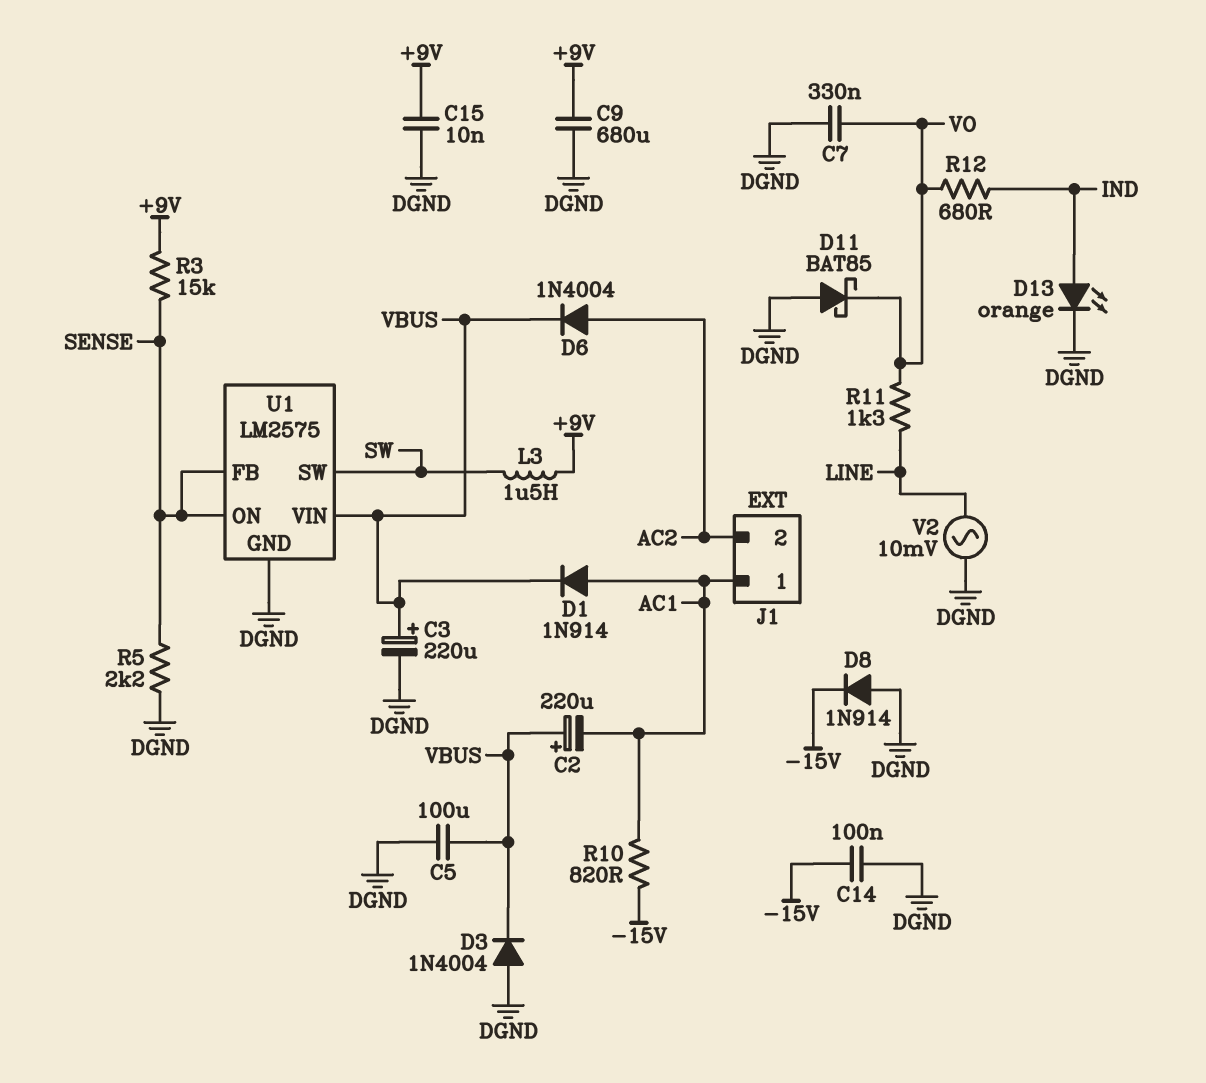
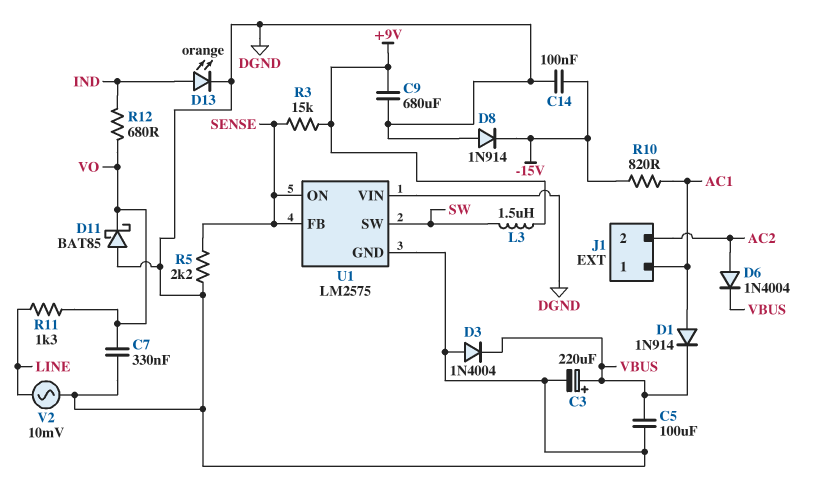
C2: 220uF (plus VBUS, minus AC1) -> none
C15: 10nF (+9V, DGND) -> none
U1 pin VIN: VBUS -> DGND

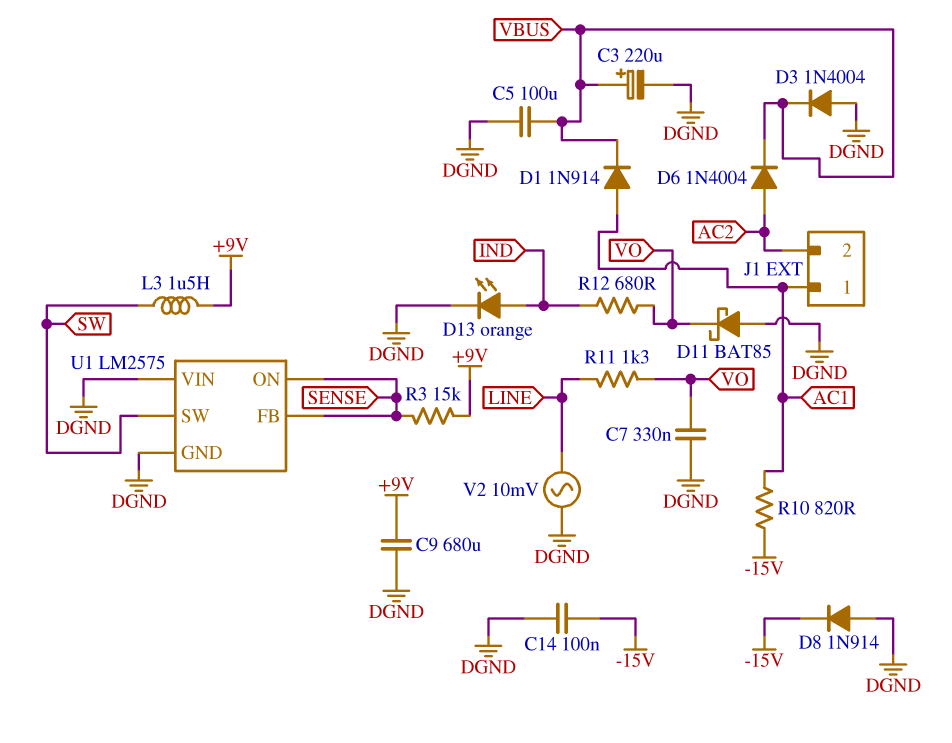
R5: 2.2k (DGND, SENSE) -> none

